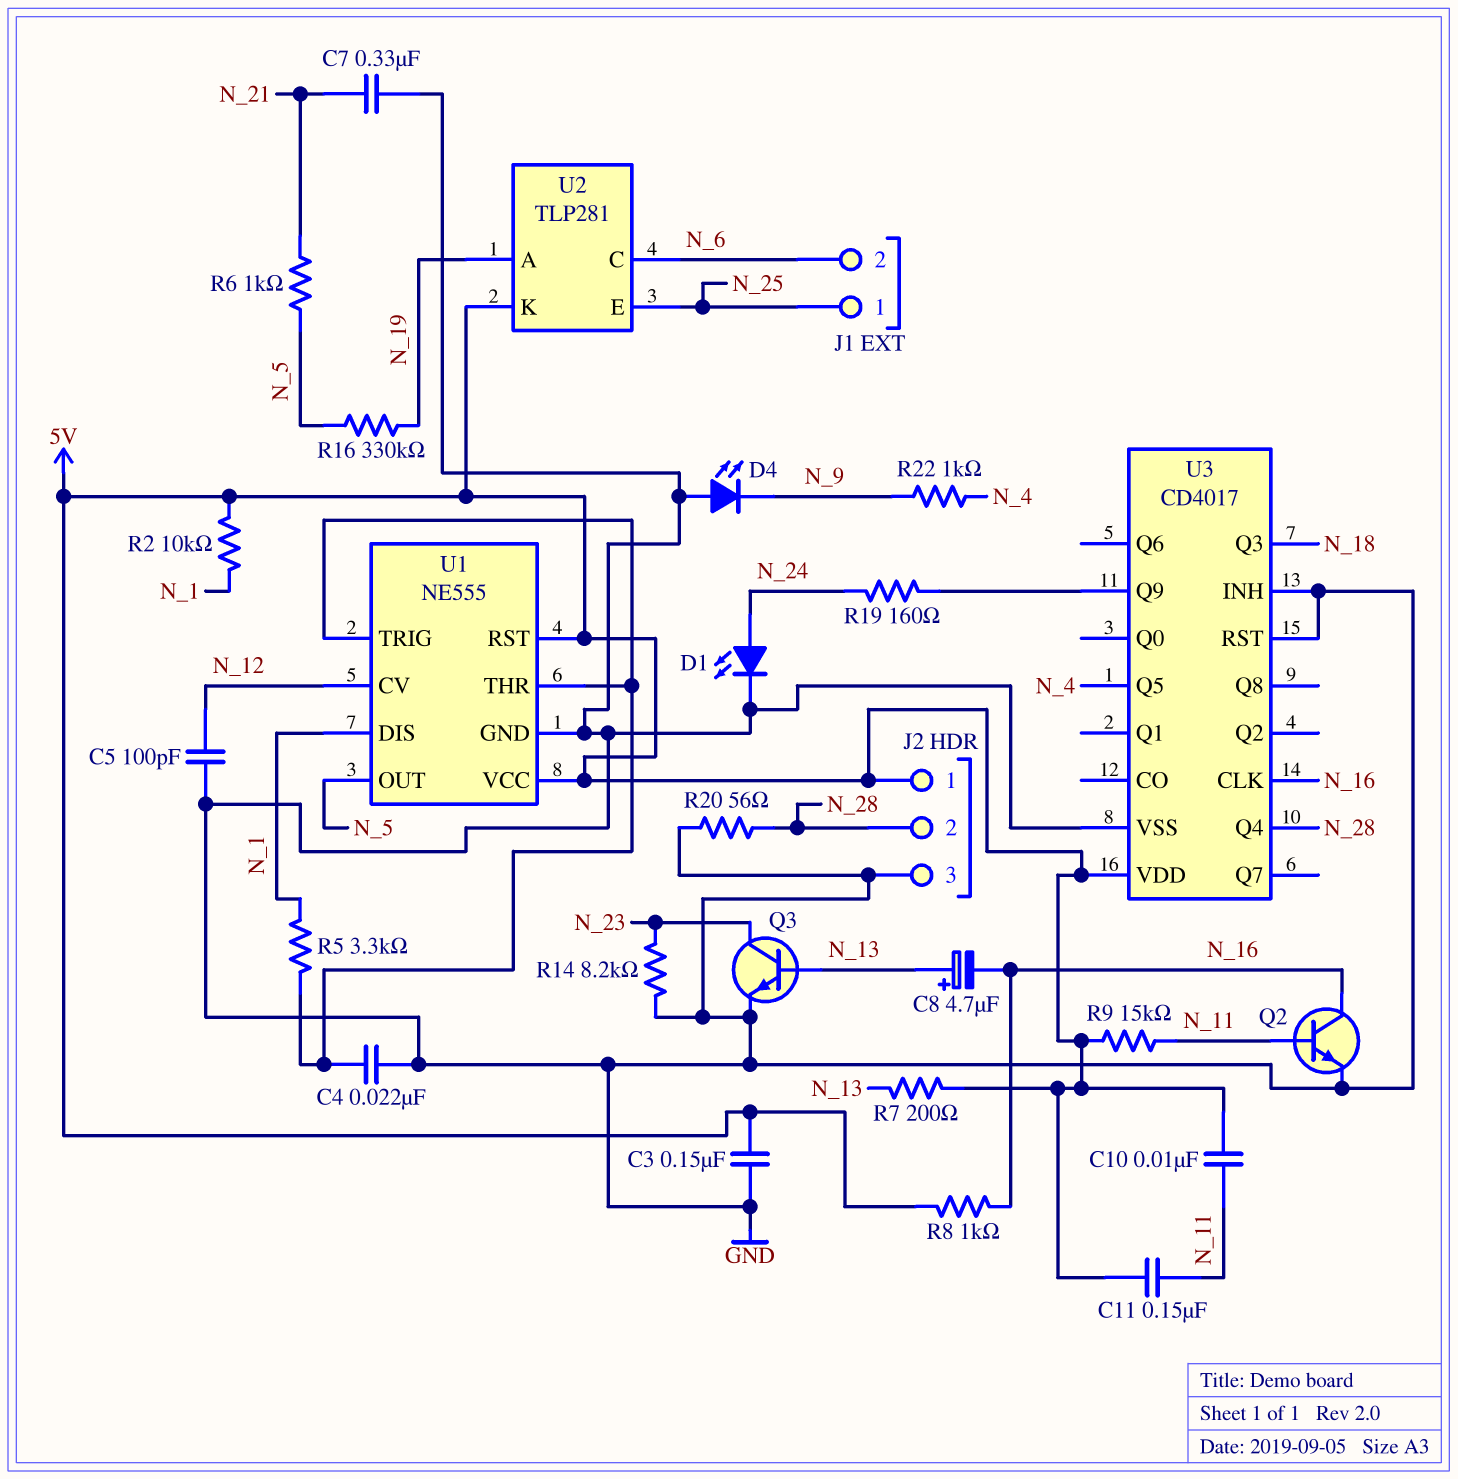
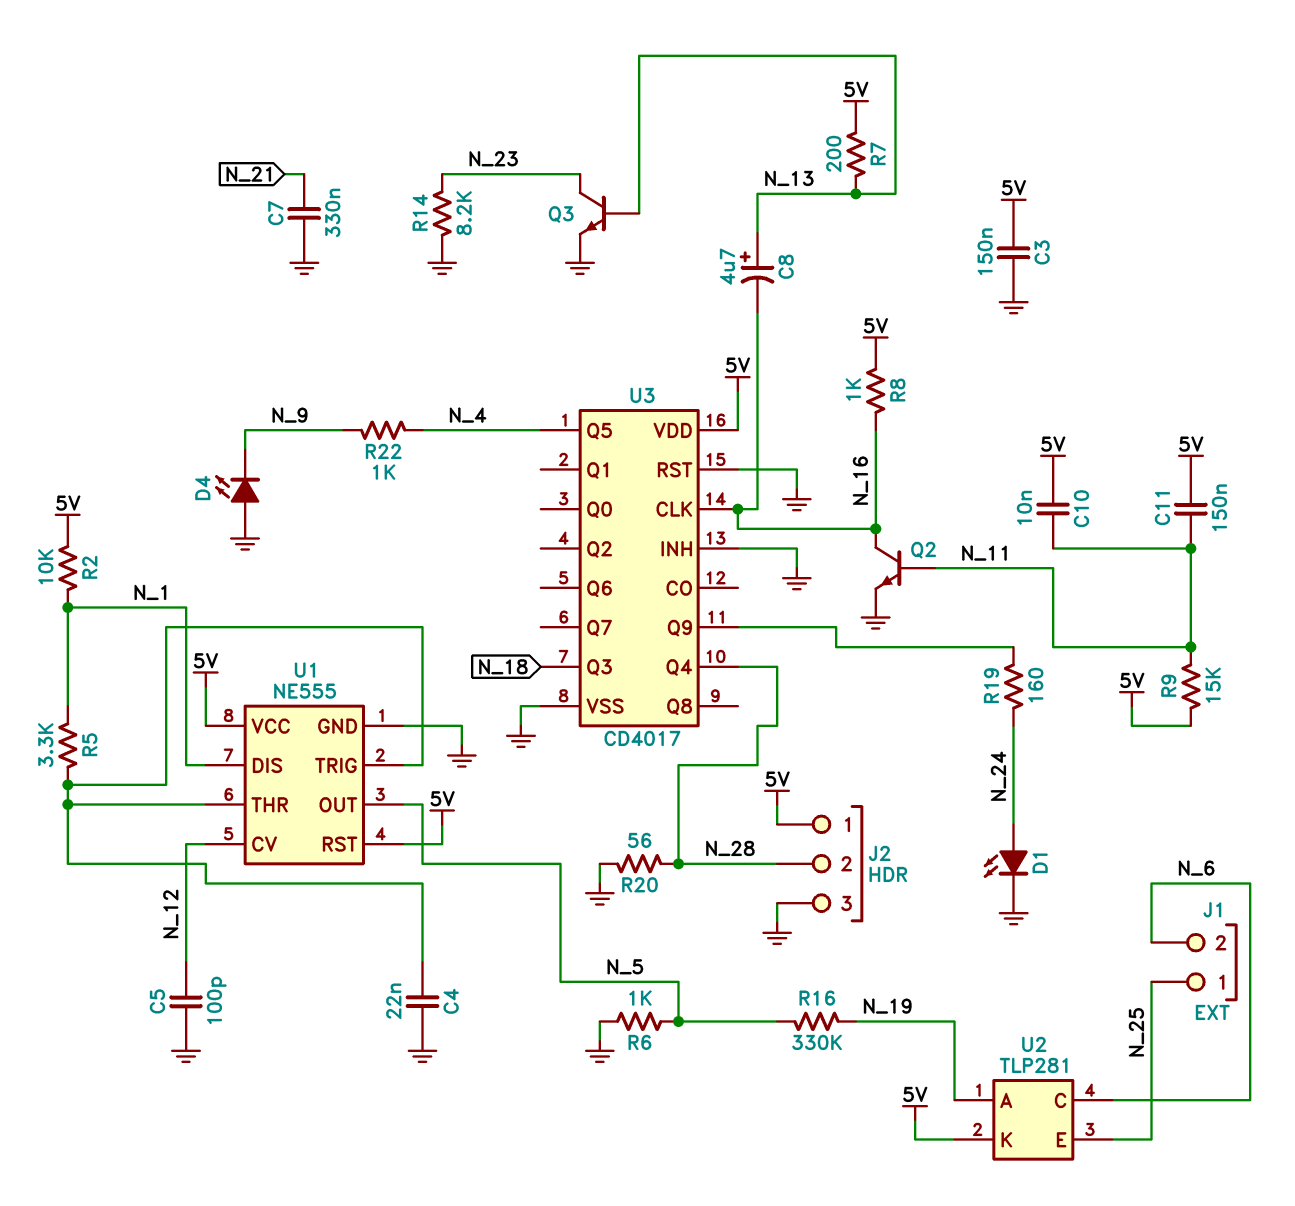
R6: 1k (N_5, N_21) -> 1k (GND, N_5)

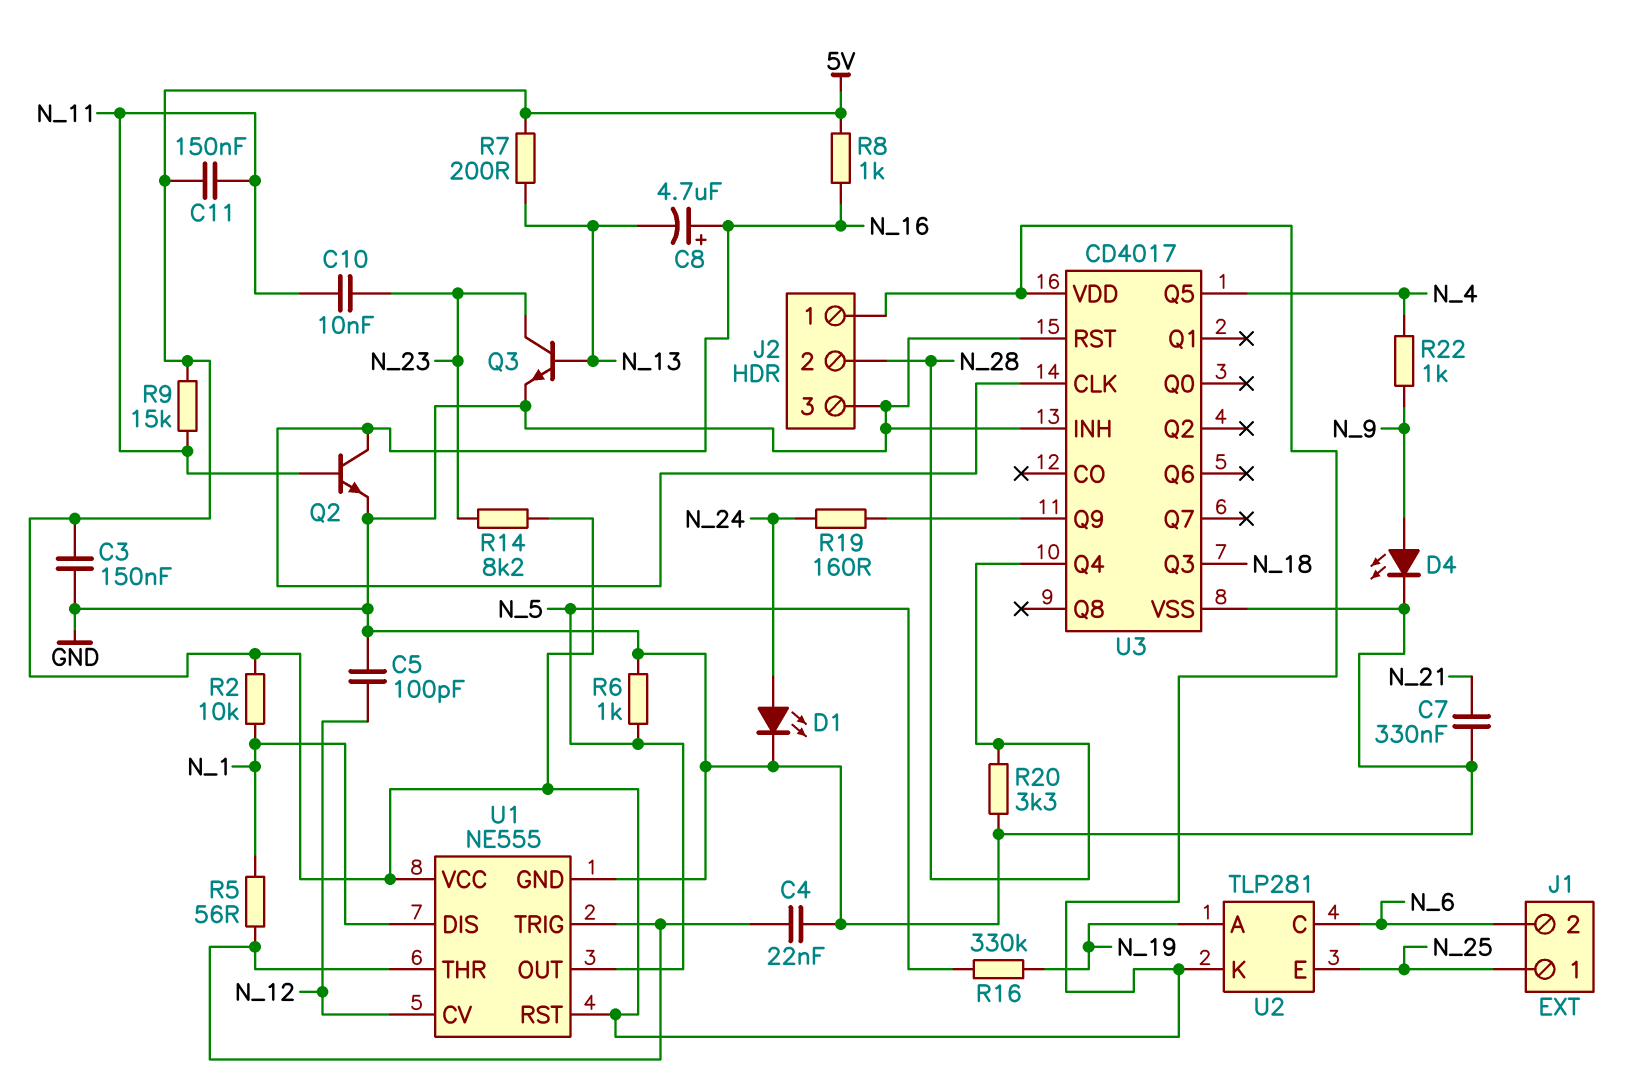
C8: 4.7uF (plus N_13, minus N_16) -> 4.7uF (plus N_16, minus N_13)
C10: 10nF (5V, N_11) -> 10nF (N_11, N_23)
D4: LED (A GND, K N_9) -> LED (A N_9, K GND)
R5: 3.3k (N_1, U1/THR) -> 56 (N_1, U1/THR)
R14: 8.2k (GND, N_23) -> 8.2k (5V, N_23)
R20: 56 (GND, N_28) -> 3.3k (GND, N_28)

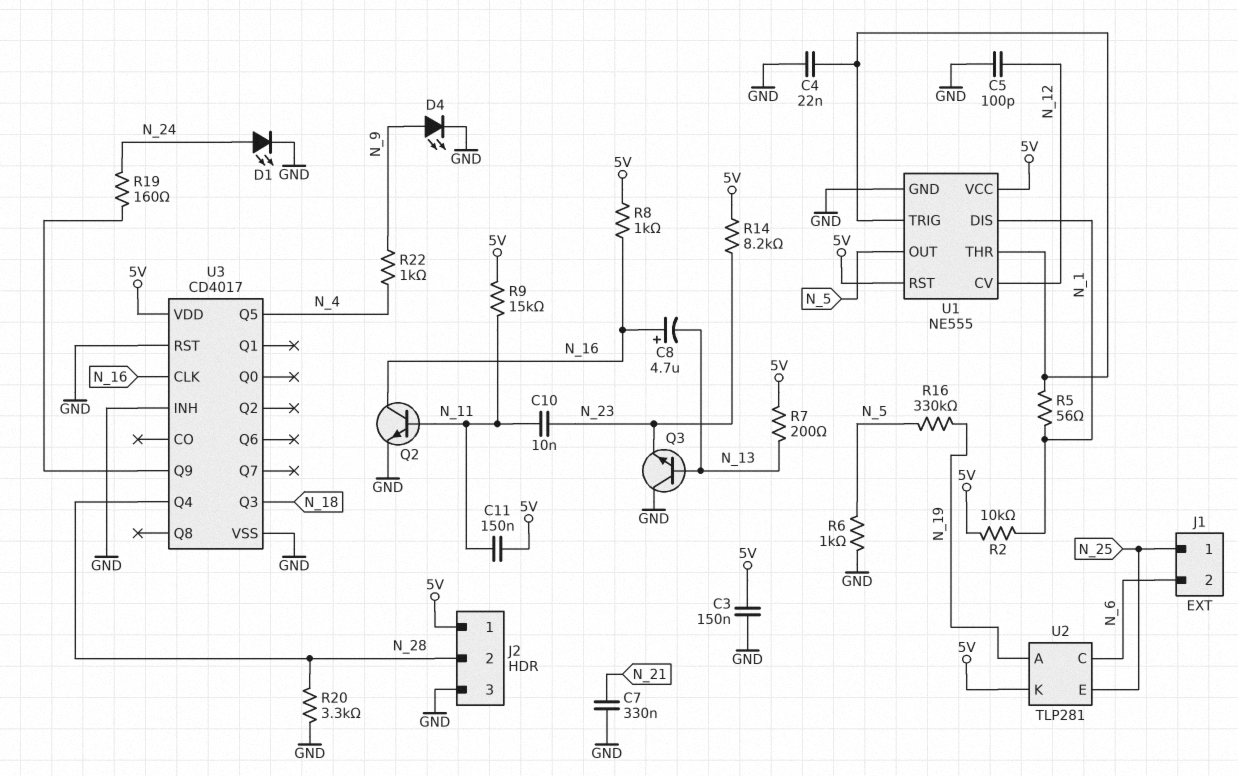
Q3: NPN (B N_13, C N_23, E GND) -> NPN (B N_13, C GND, E N_23)

